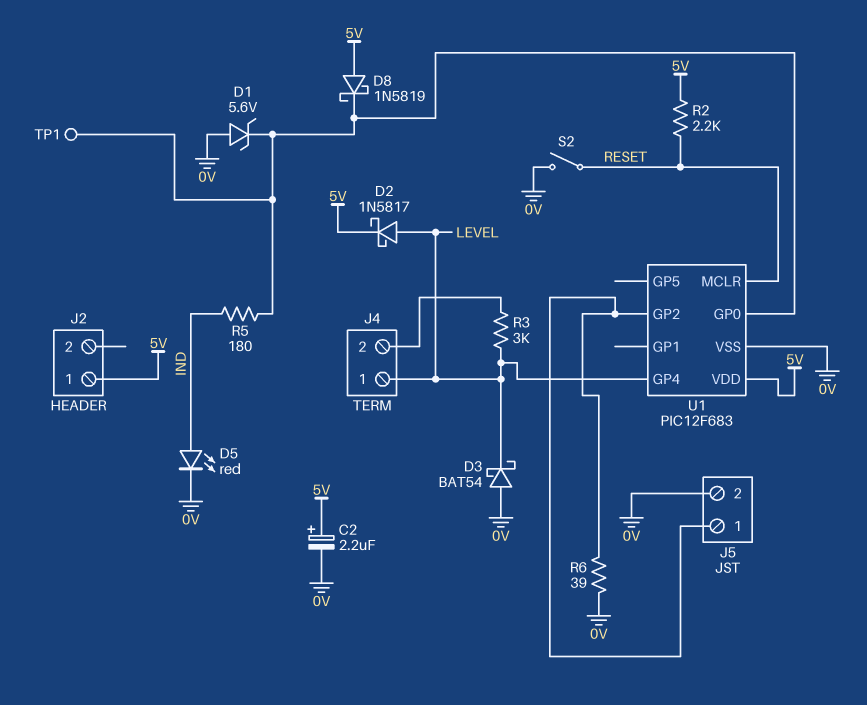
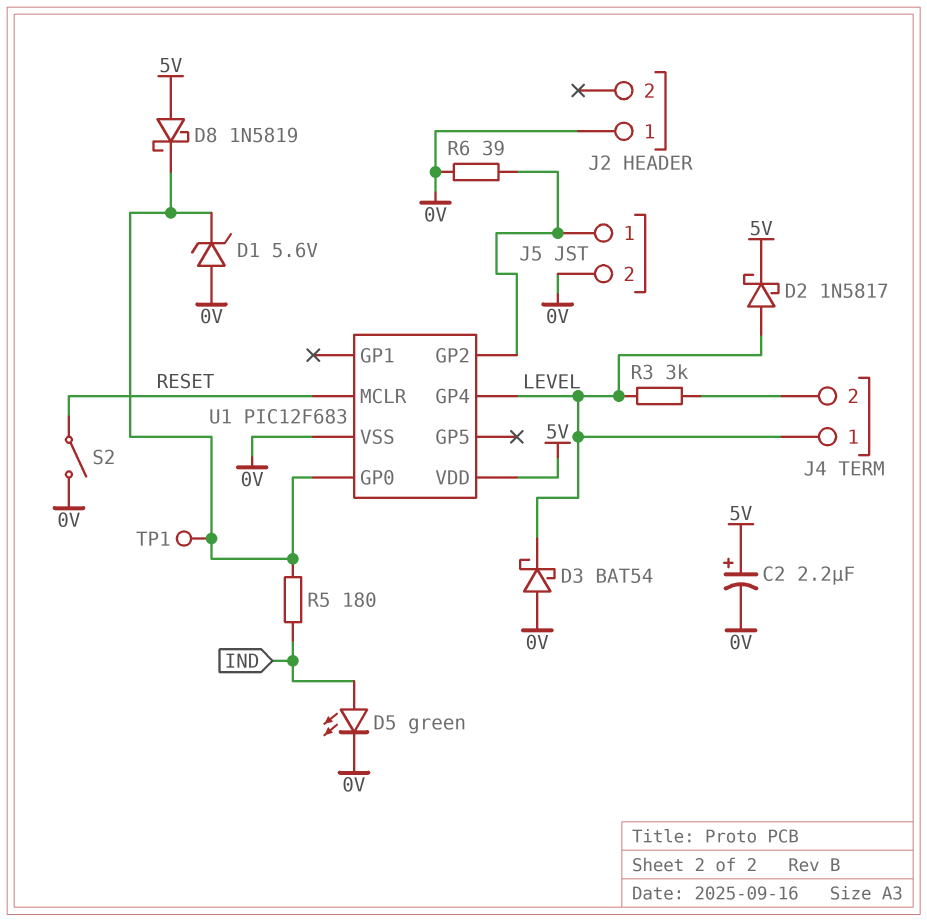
D5: LED red (A IND, K 0V) -> LED green (A IND, K 0V)
J2 pin 1: 5V -> 0V
R2: 2.2k (5V, RESET) -> none

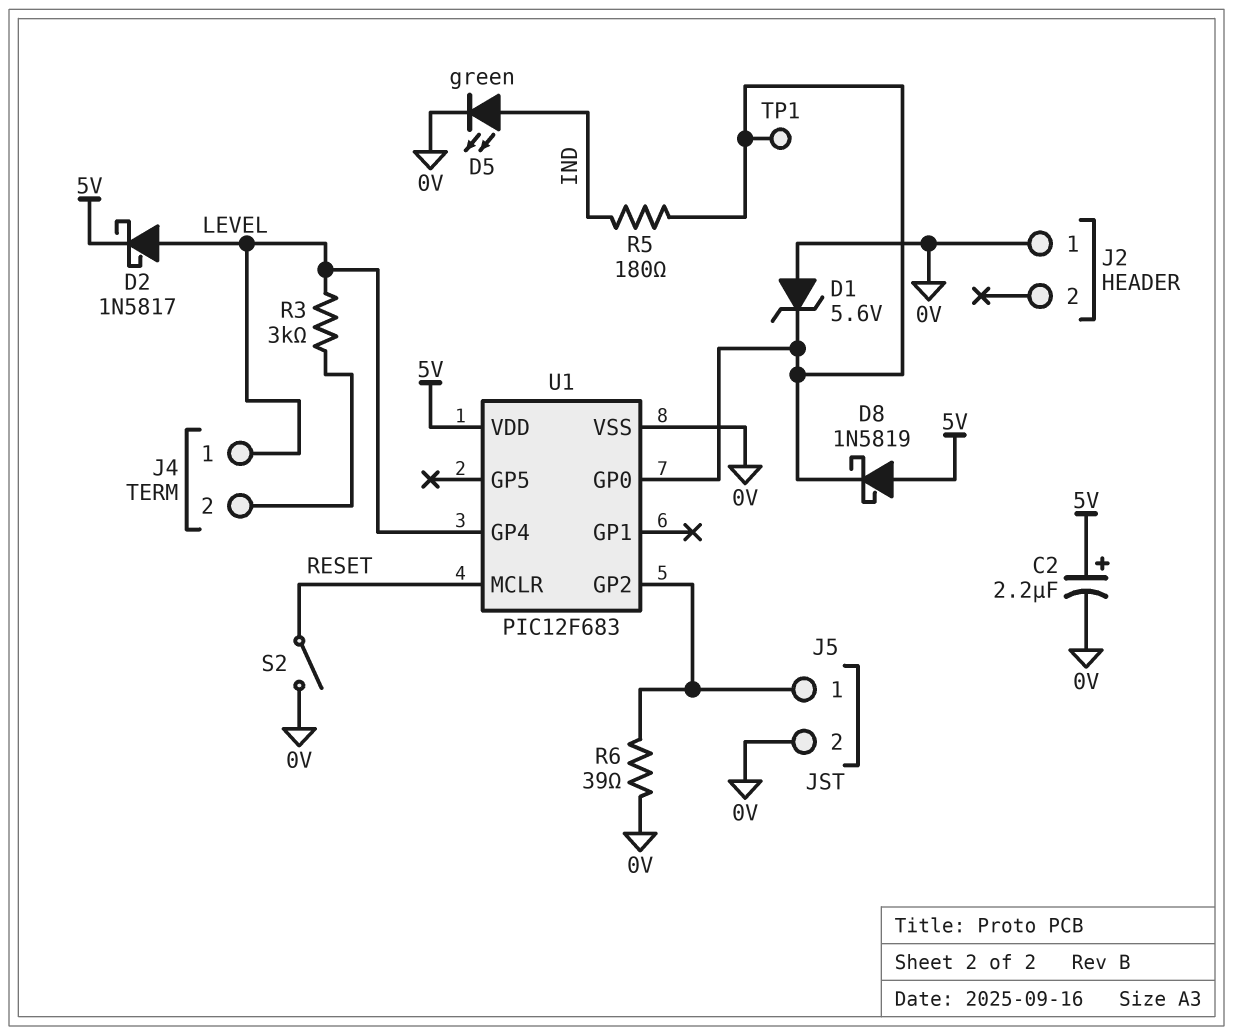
D3: schottky BAT54 (A 0V, K LEVEL) -> none

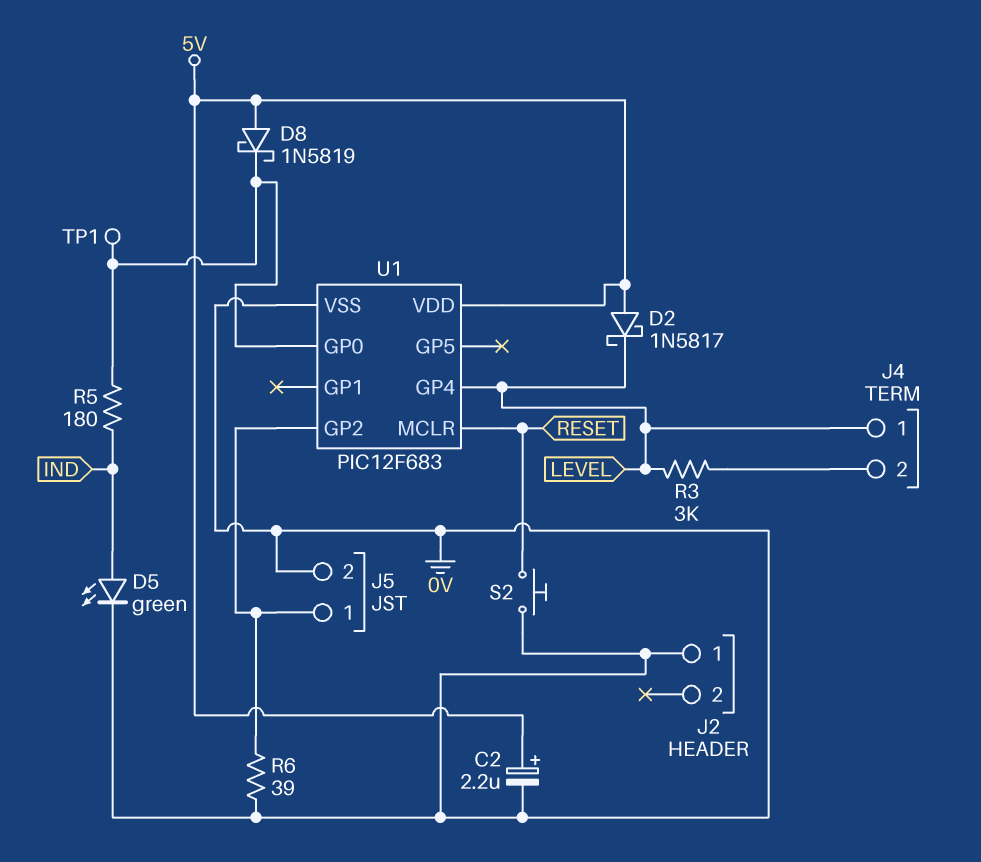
D1: zener 5.6V (A 0V, K U1/GP0) -> none
D2: schottky 1N5817 (A LEVEL, K 5V) -> schottky 1N5817 (A 5V, K LEVEL)
S2: switch (0V, RESET) -> button (0V, RESET)

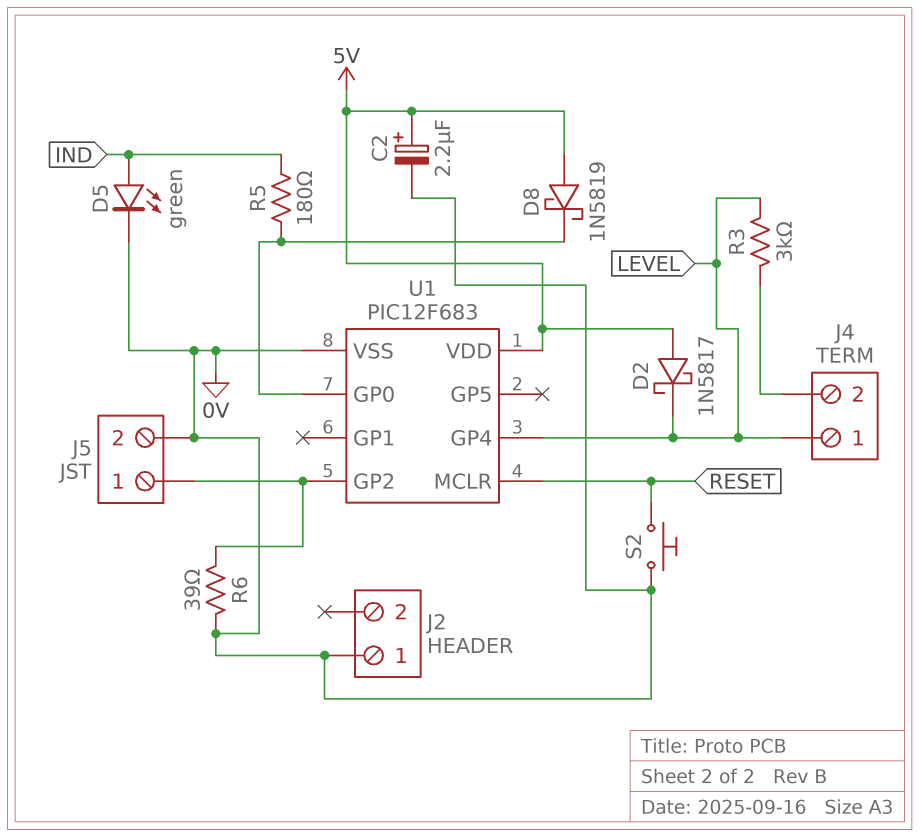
TP1: test point (U1/GP0) -> none

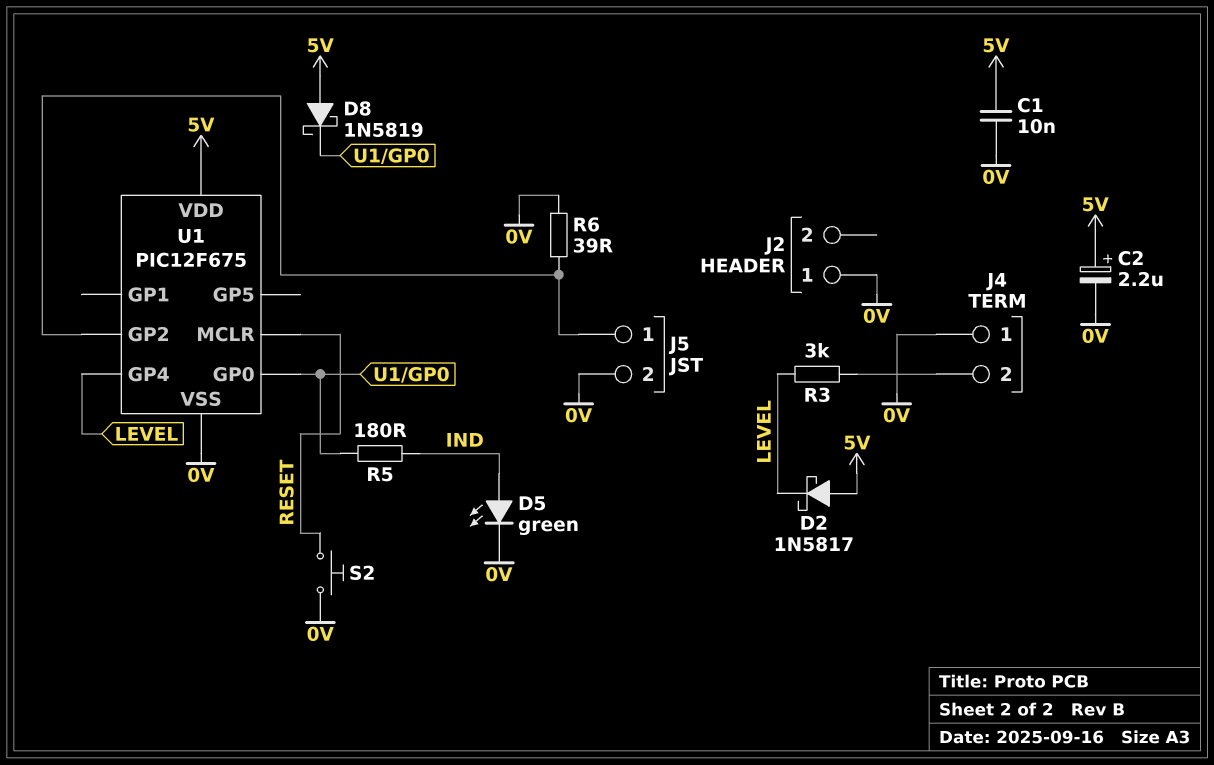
C1: none -> 10nF (0V, 5V)
J4 pin 1: LEVEL -> 0V
U1: PIC12F683 -> PIC12F675

